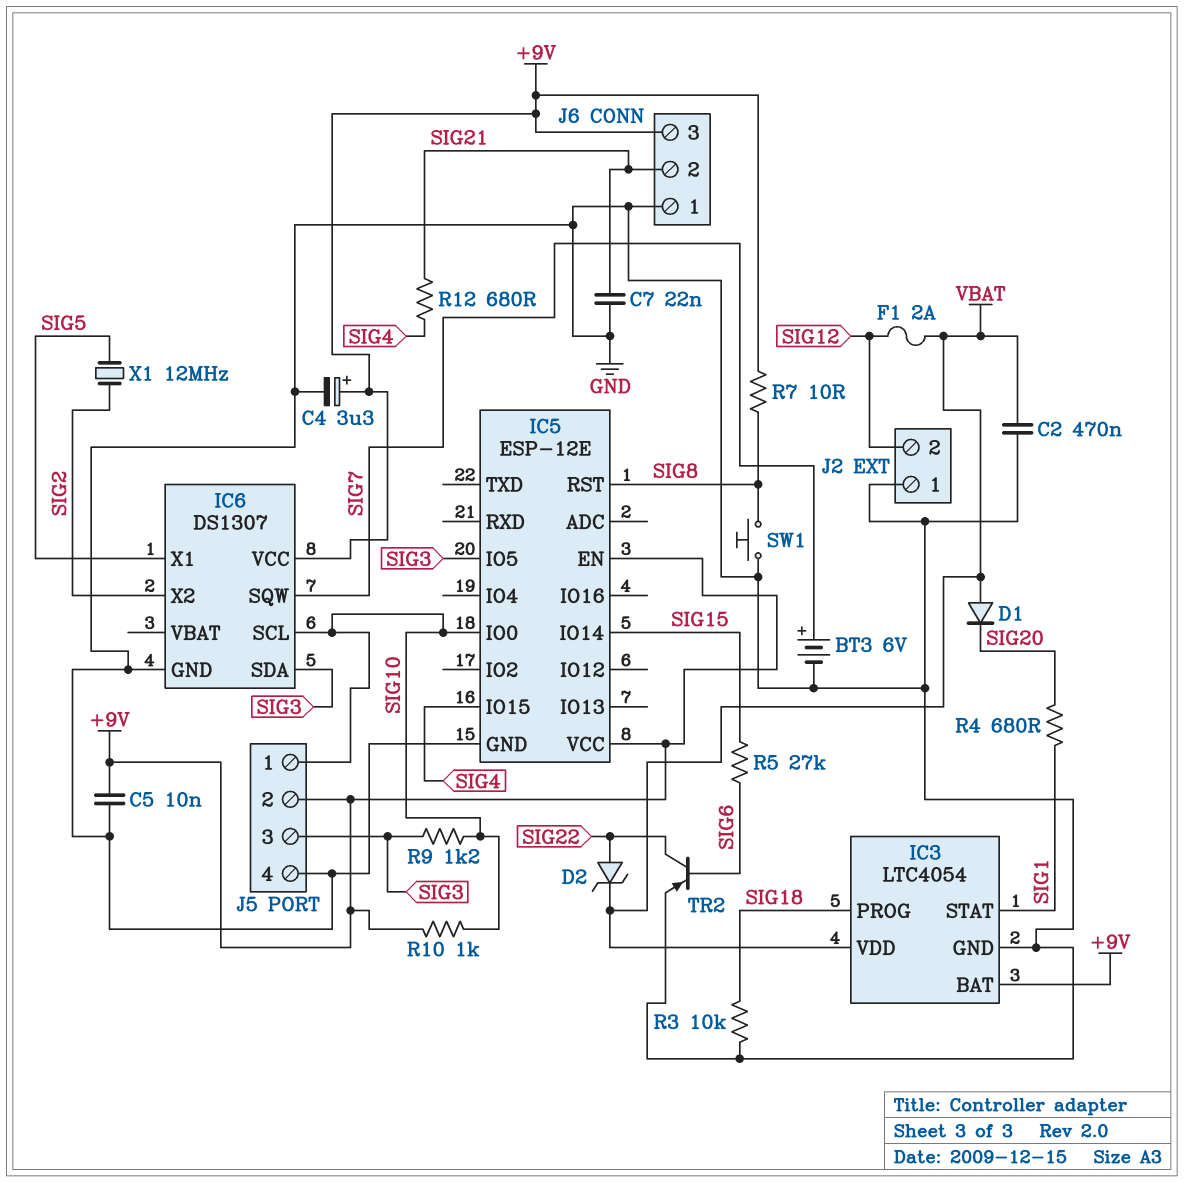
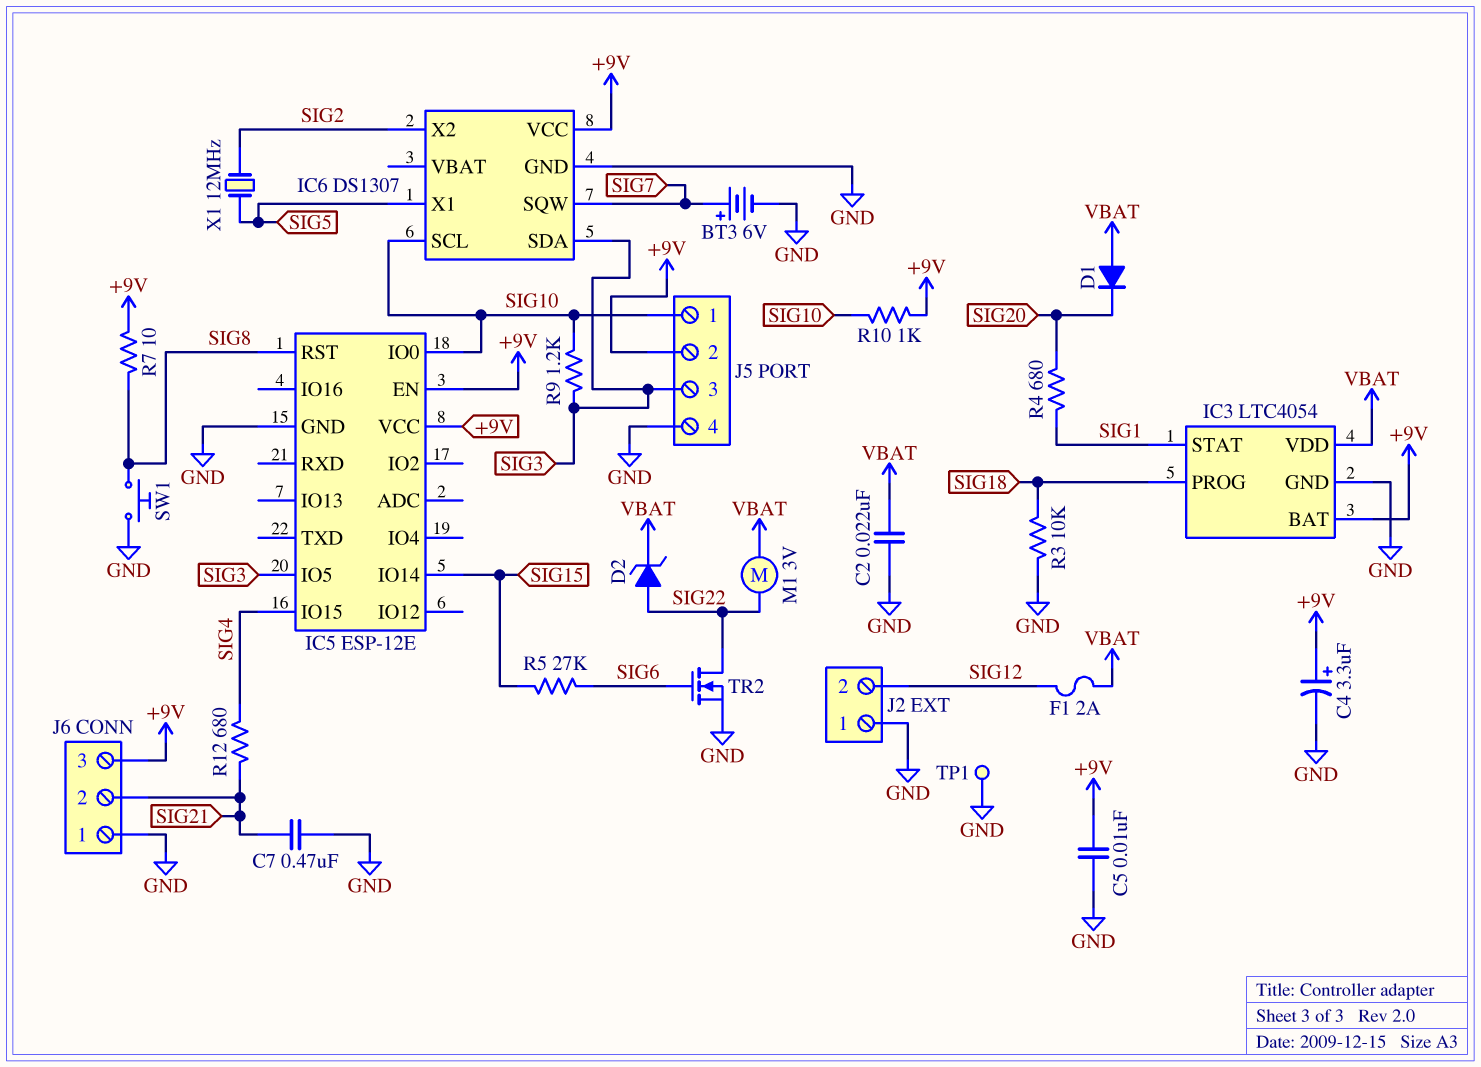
C2: 470nF (GND, VBAT) -> 22nF (GND, VBAT)
C7: 22nF (GND, SIG21) -> 470nF (GND, SIG21)
M1: none -> motor 3V (SIG22, VBAT)
TP1: none -> test point (GND)
TR2: PNP (B SIG6, C SIG22, E GND) -> NMOS (G SIG6, D SIG22, S GND)

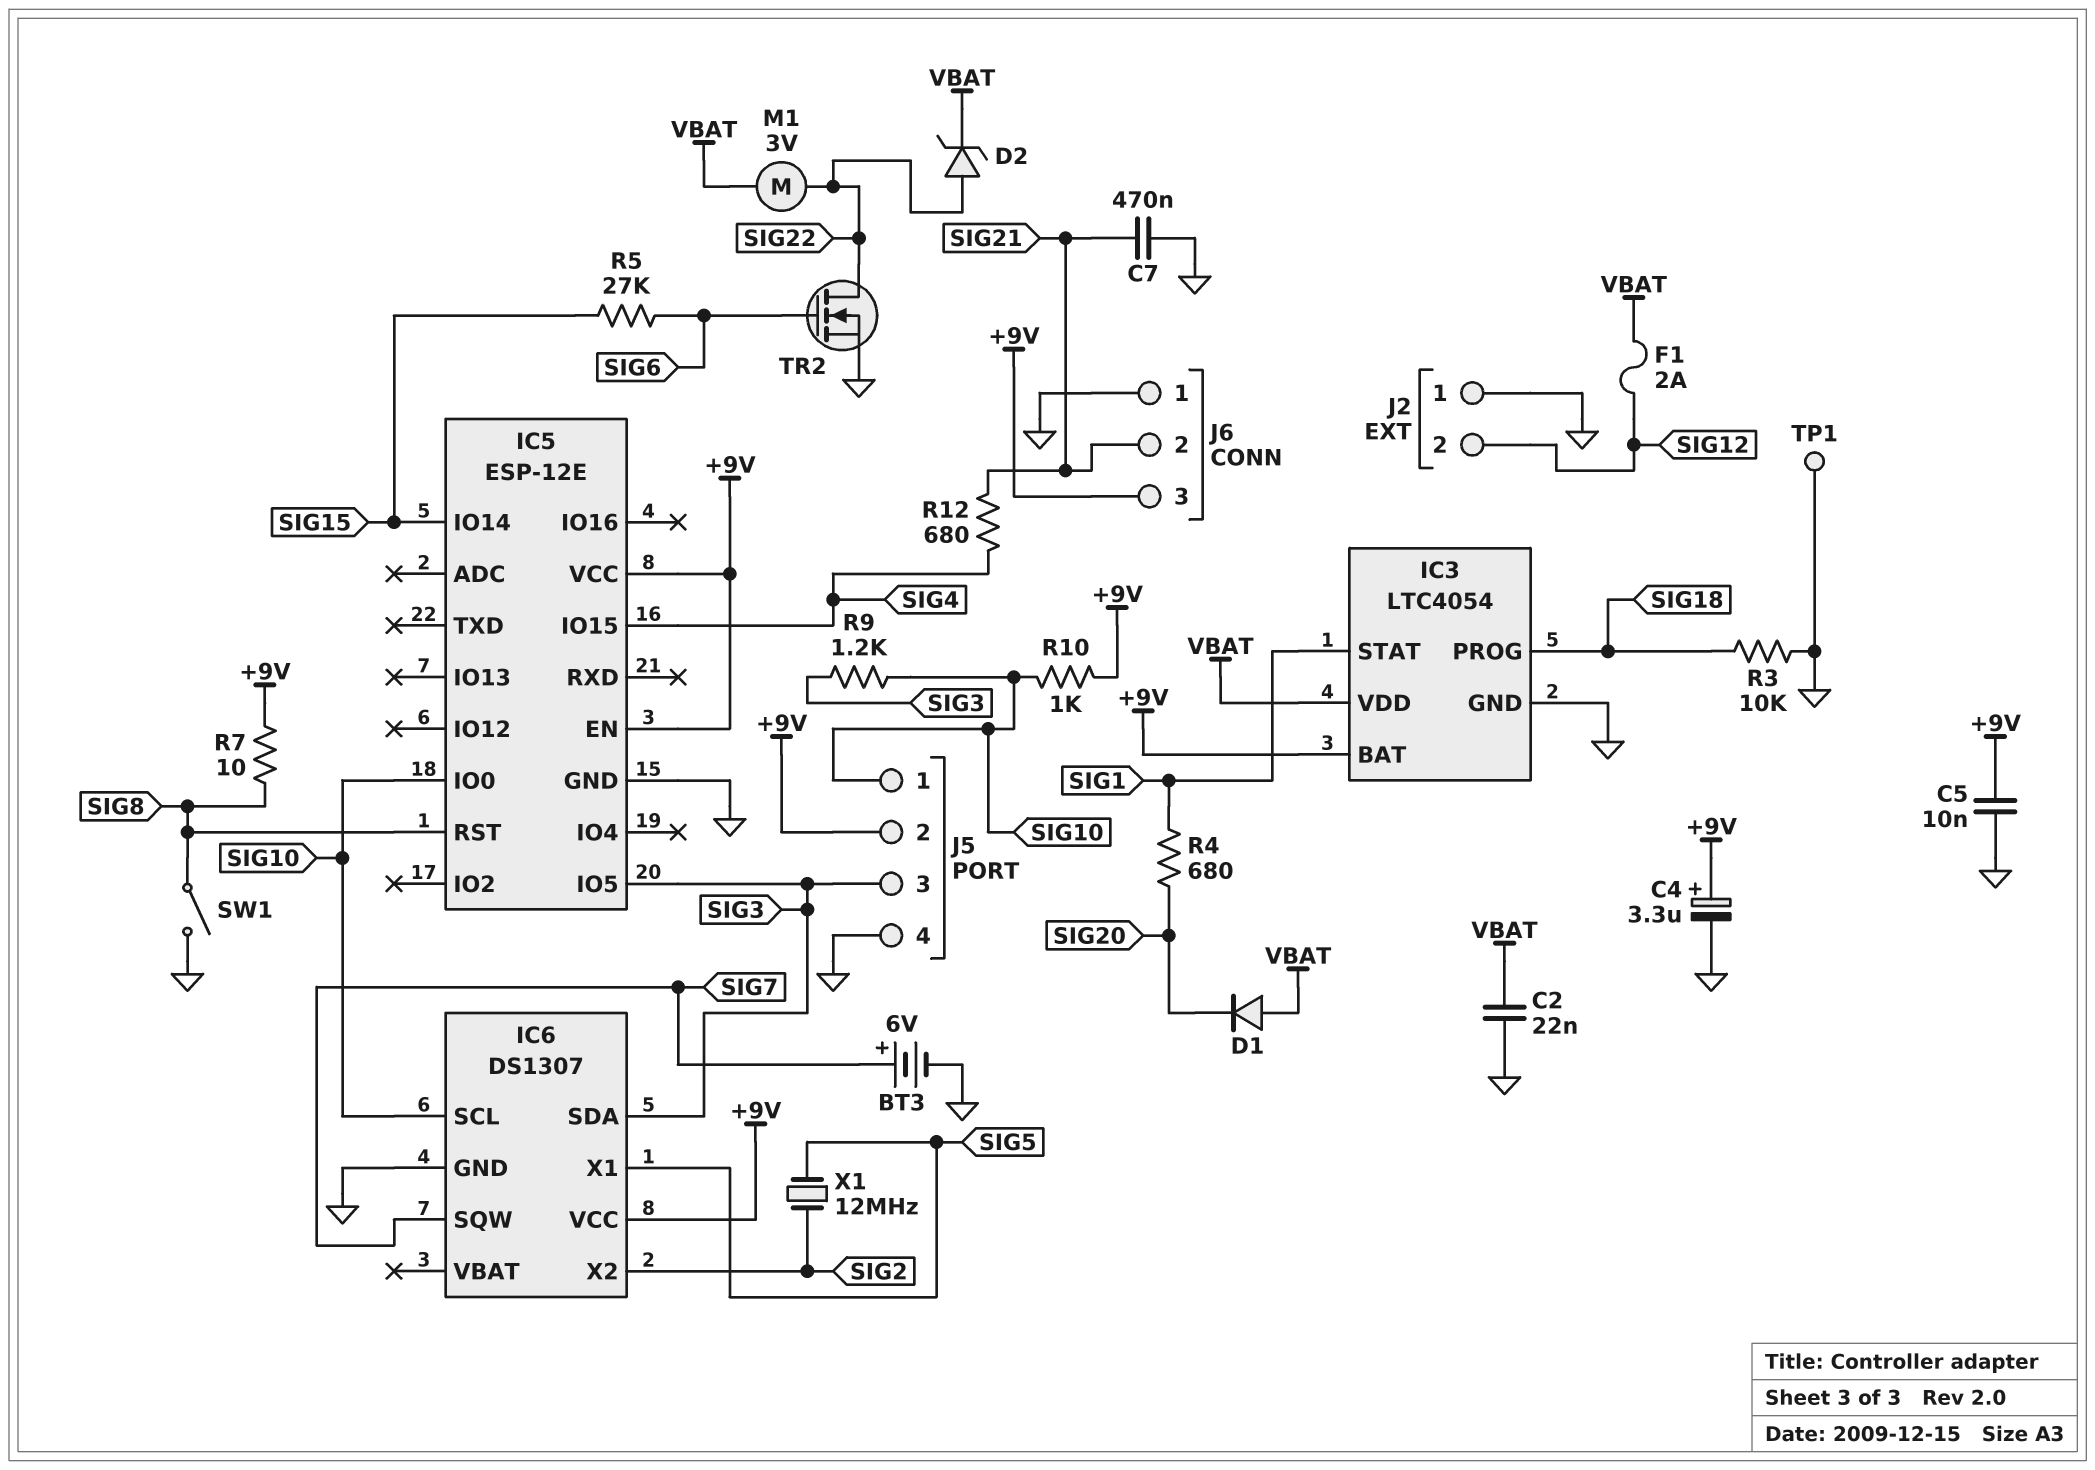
SW1: button (GND, SIG8) -> switch (GND, SIG8)

